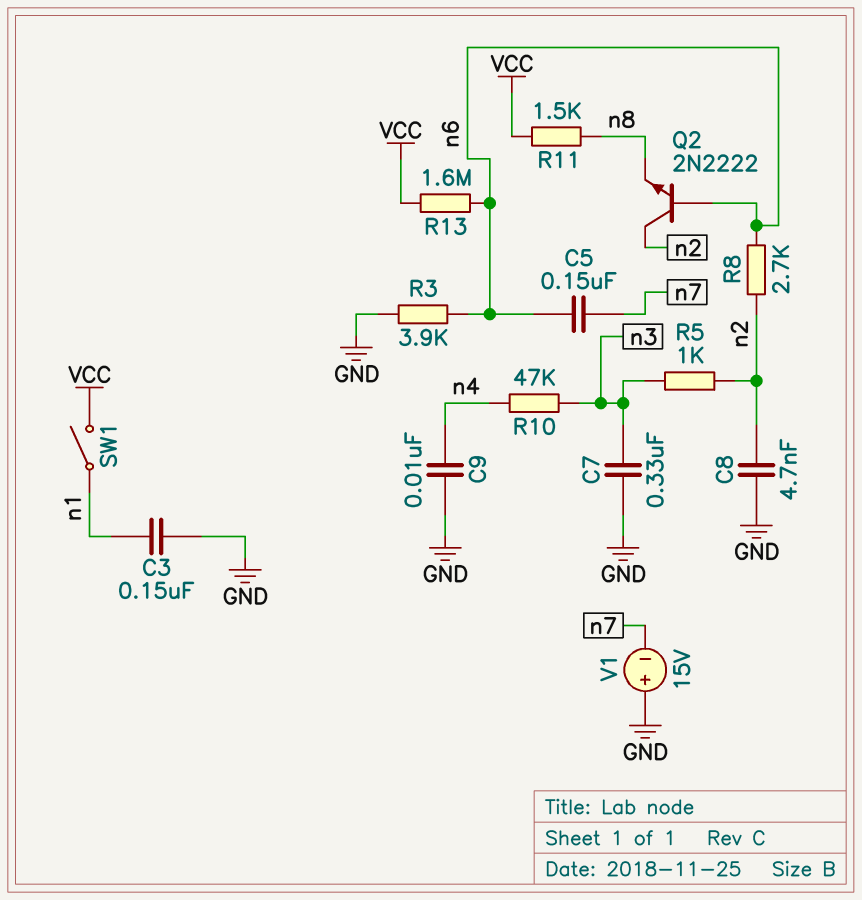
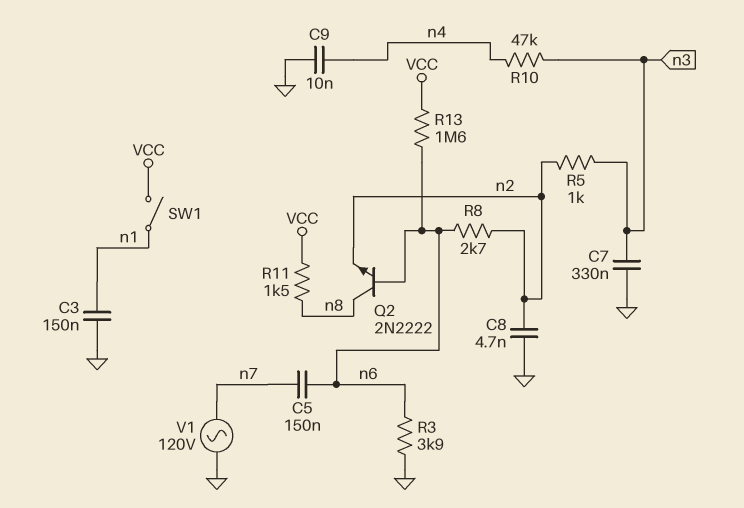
Q2: NPN 2N2222 (B n6, C n2, E n8) -> NPN 2N2222 (B n6, C n8, E n2)
V1: 15V (plus GND, minus n7) -> AC 120V (GND, n7)

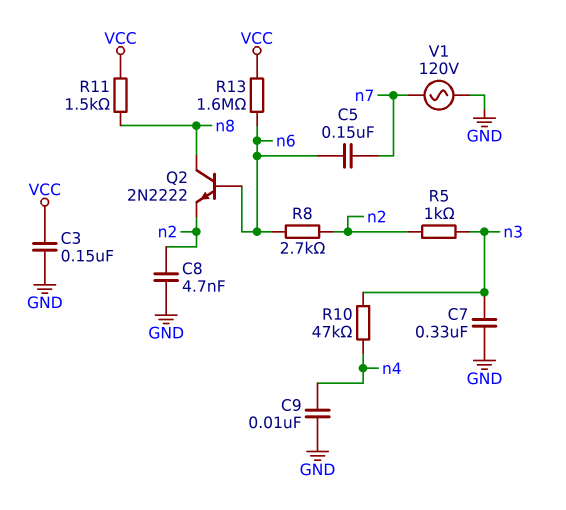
C3: 150nF (GND, n1) -> 150nF (GND, VCC)
R3: 3.9k (GND, n6) -> none
SW1: switch (VCC, n1) -> none

